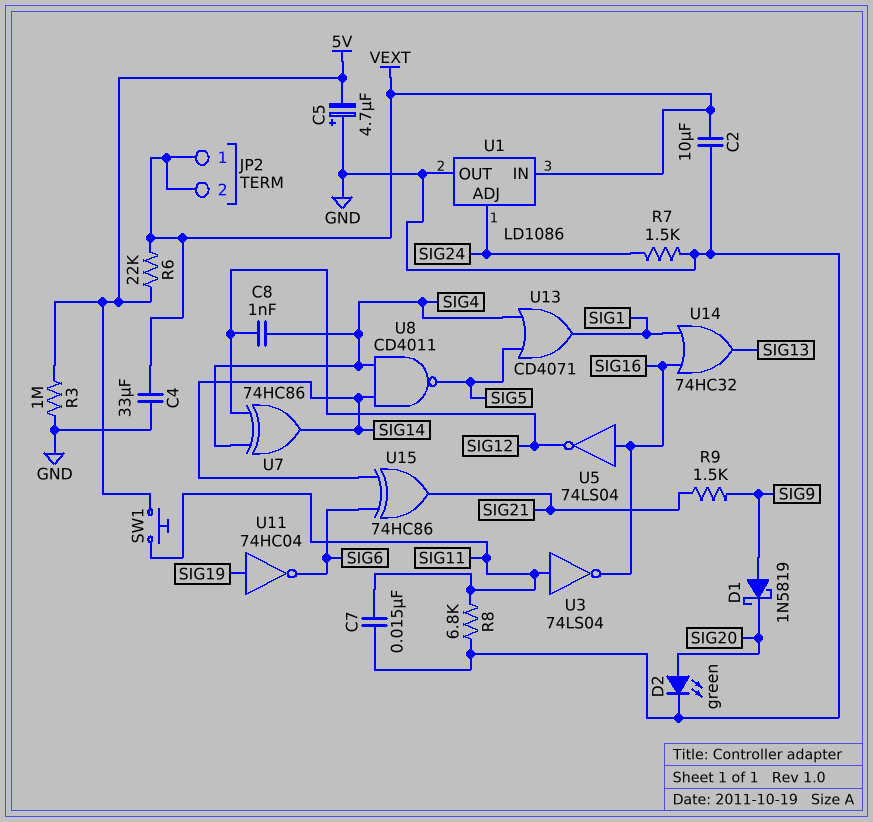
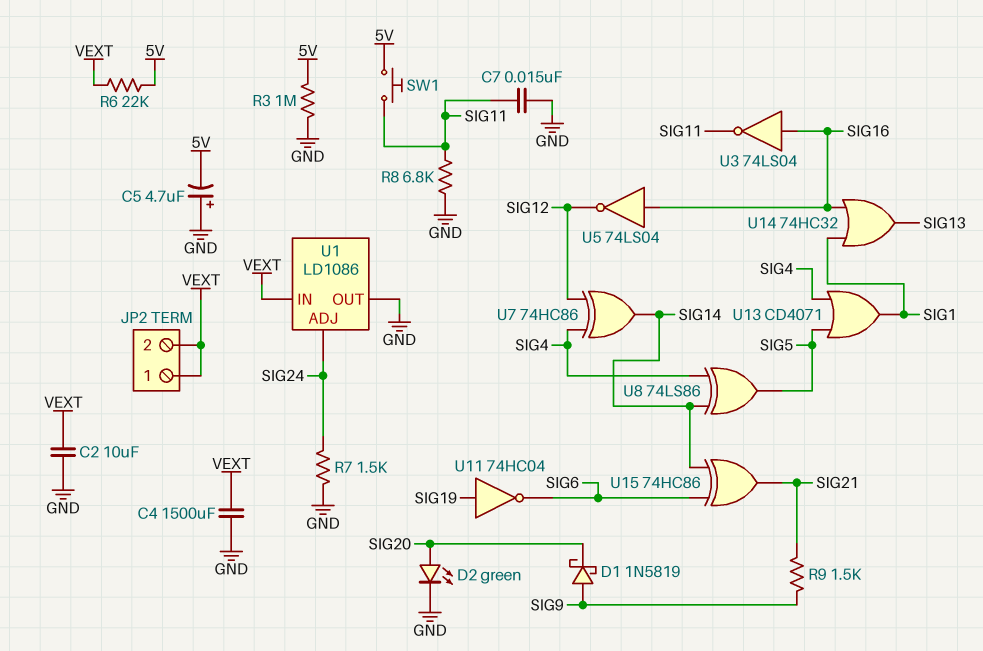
C4: 33uF (GND, VEXT) -> 1500uF (GND, VEXT)
C8: 1nF (SIG4, SIG12) -> none
U3: NOT 74LS04 (in SIG11, out SIG16) -> NOT 74LS04 (in SIG16, out SIG11)
U8: NAND CD4011 (in SIG4, in SIG14, out SIG5) -> XOR 74LS86 (in SIG4, in SIG14, out SIG5)

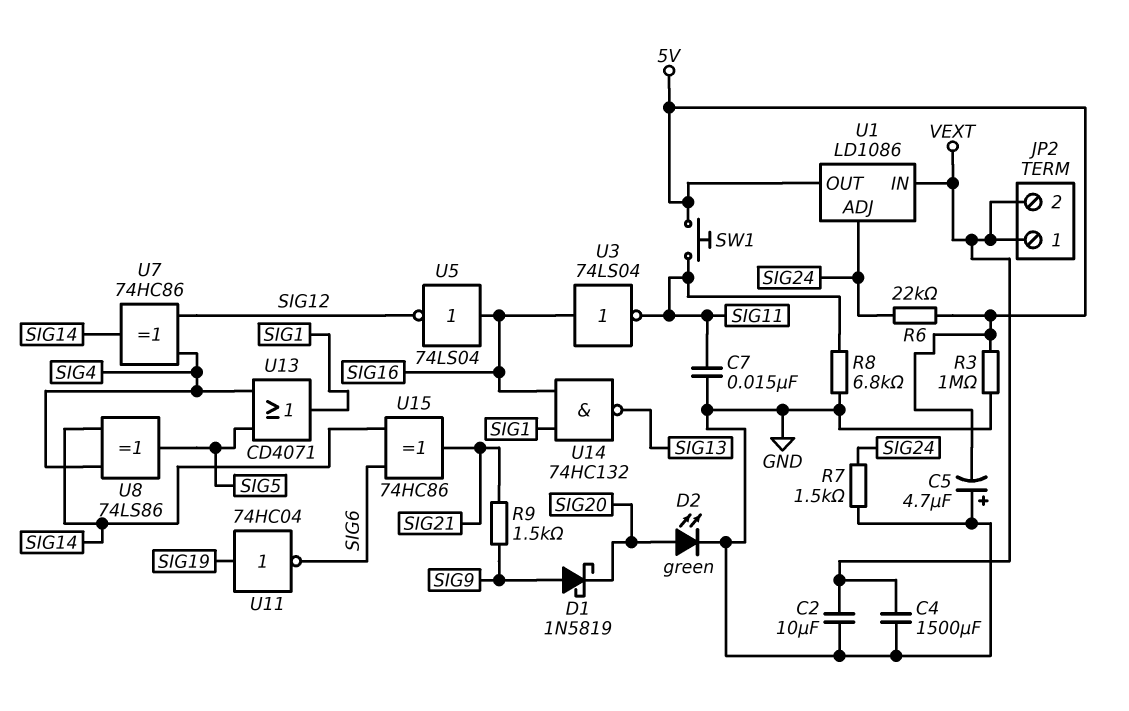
R6: 22k (5V, VEXT) -> 22k (5V, SIG24)
U1 pin OUT: GND -> 5V
U14: OR 74HC32 (in SIG1, in SIG16, out SIG13) -> NAND 74HC132 (in SIG1, in SIG16, out SIG13)

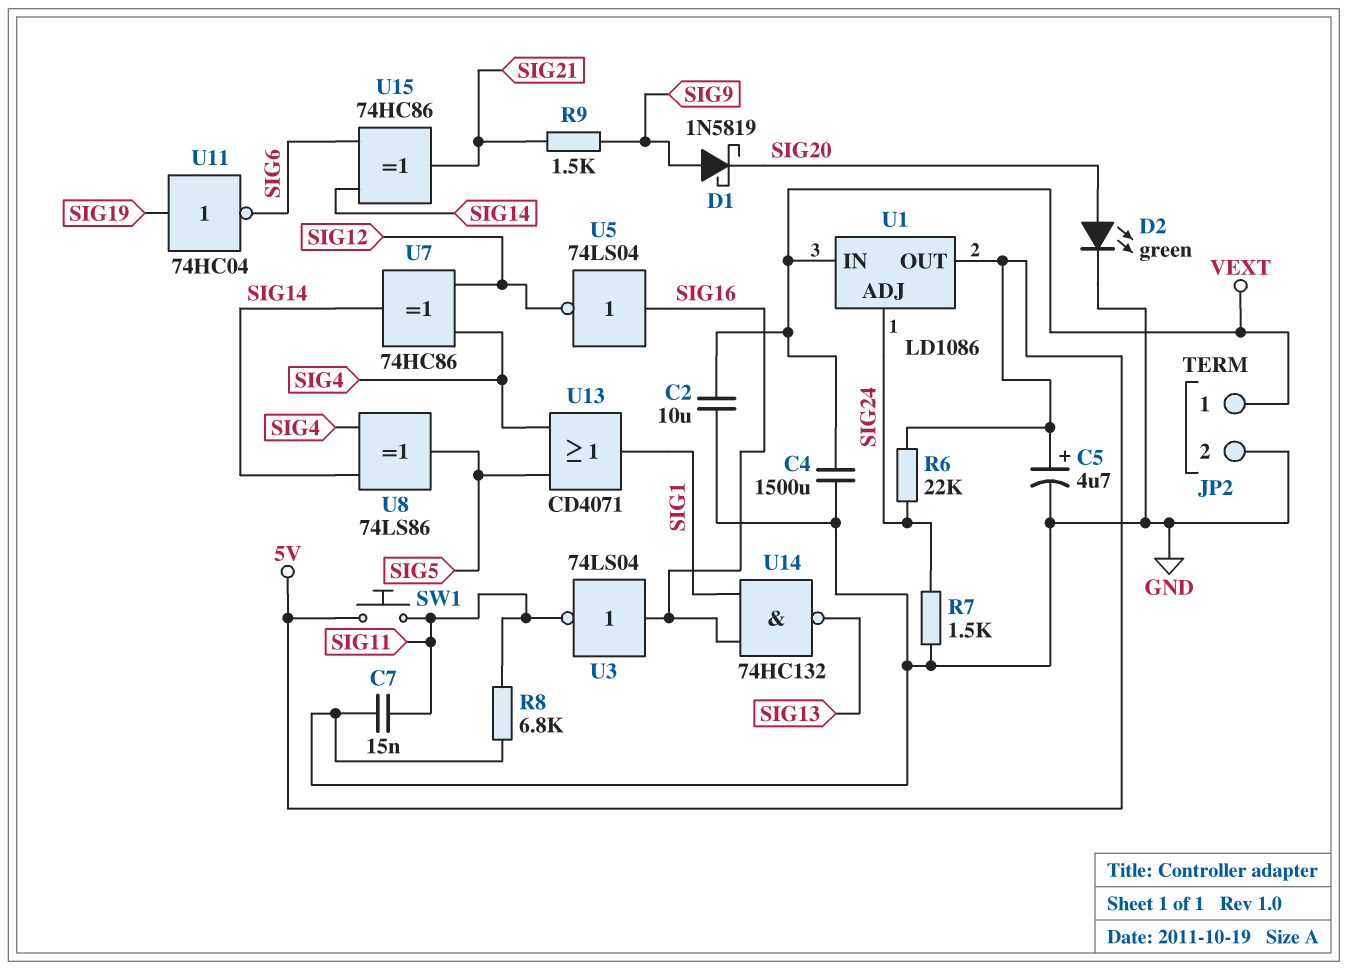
C5: 4.7uF (plus GND, minus 5V) -> 4.7uF (plus 5V, minus GND)
JP2 pin 2: VEXT -> GND
R3: 1M (5V, GND) -> none

